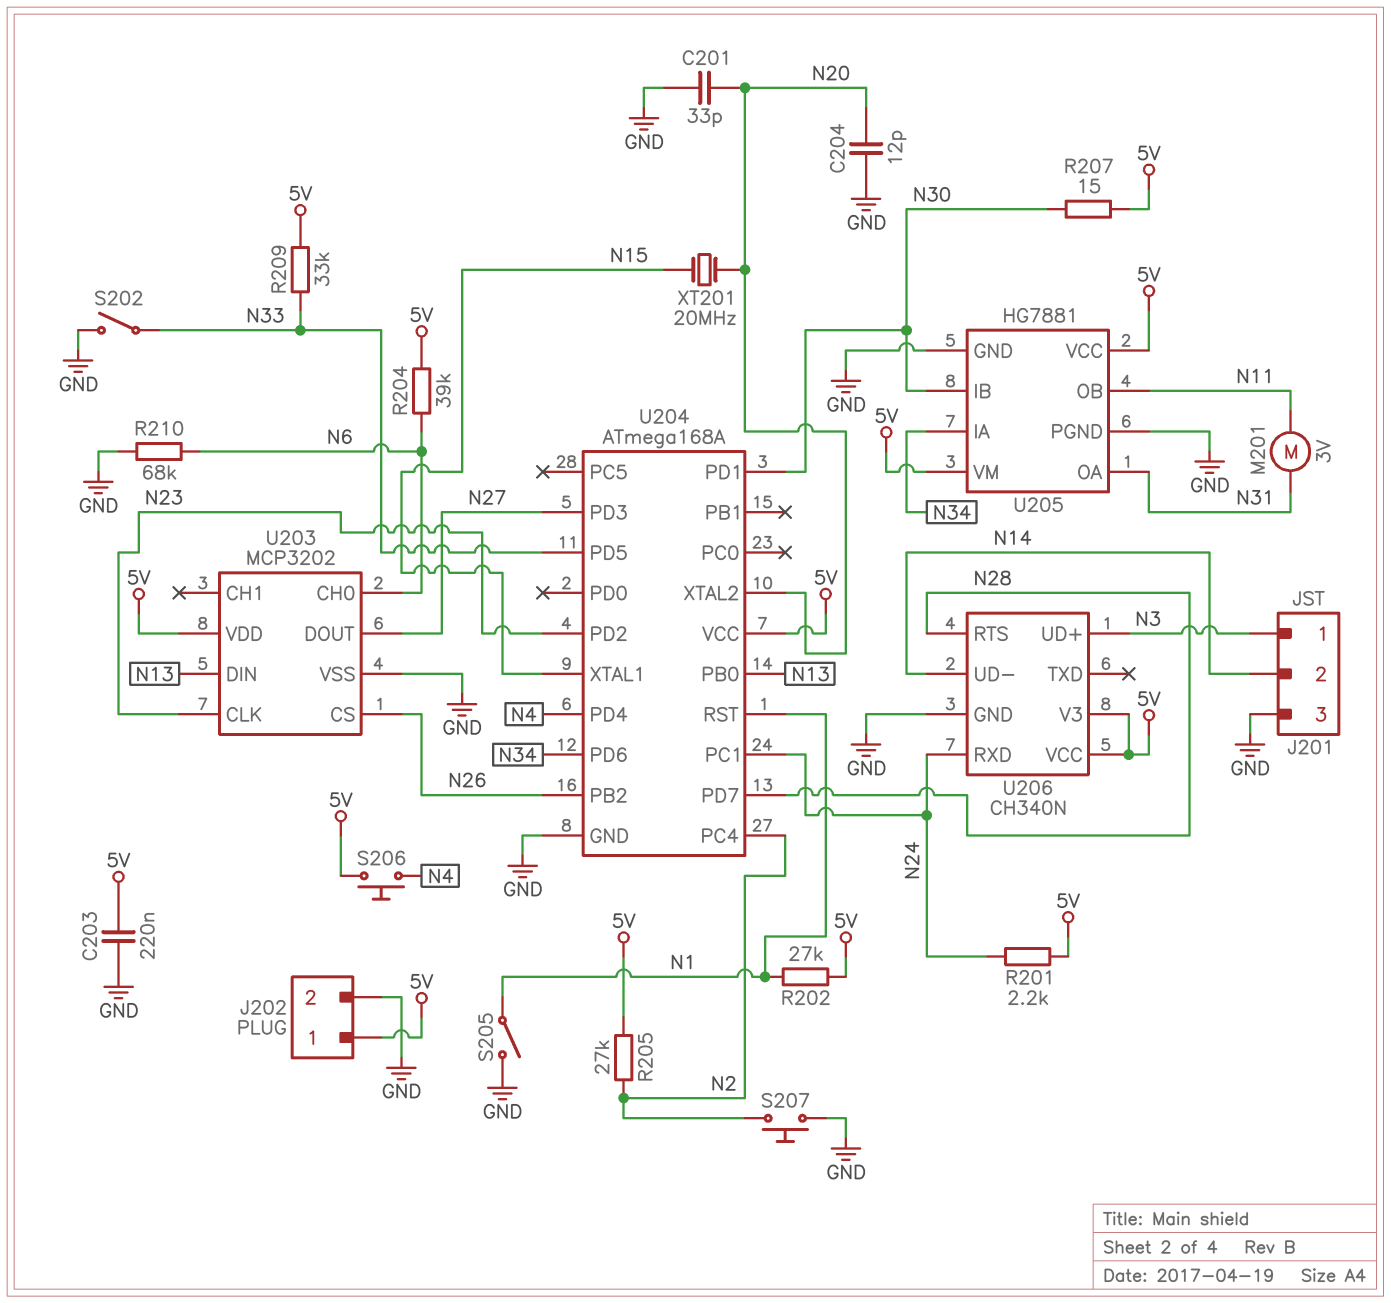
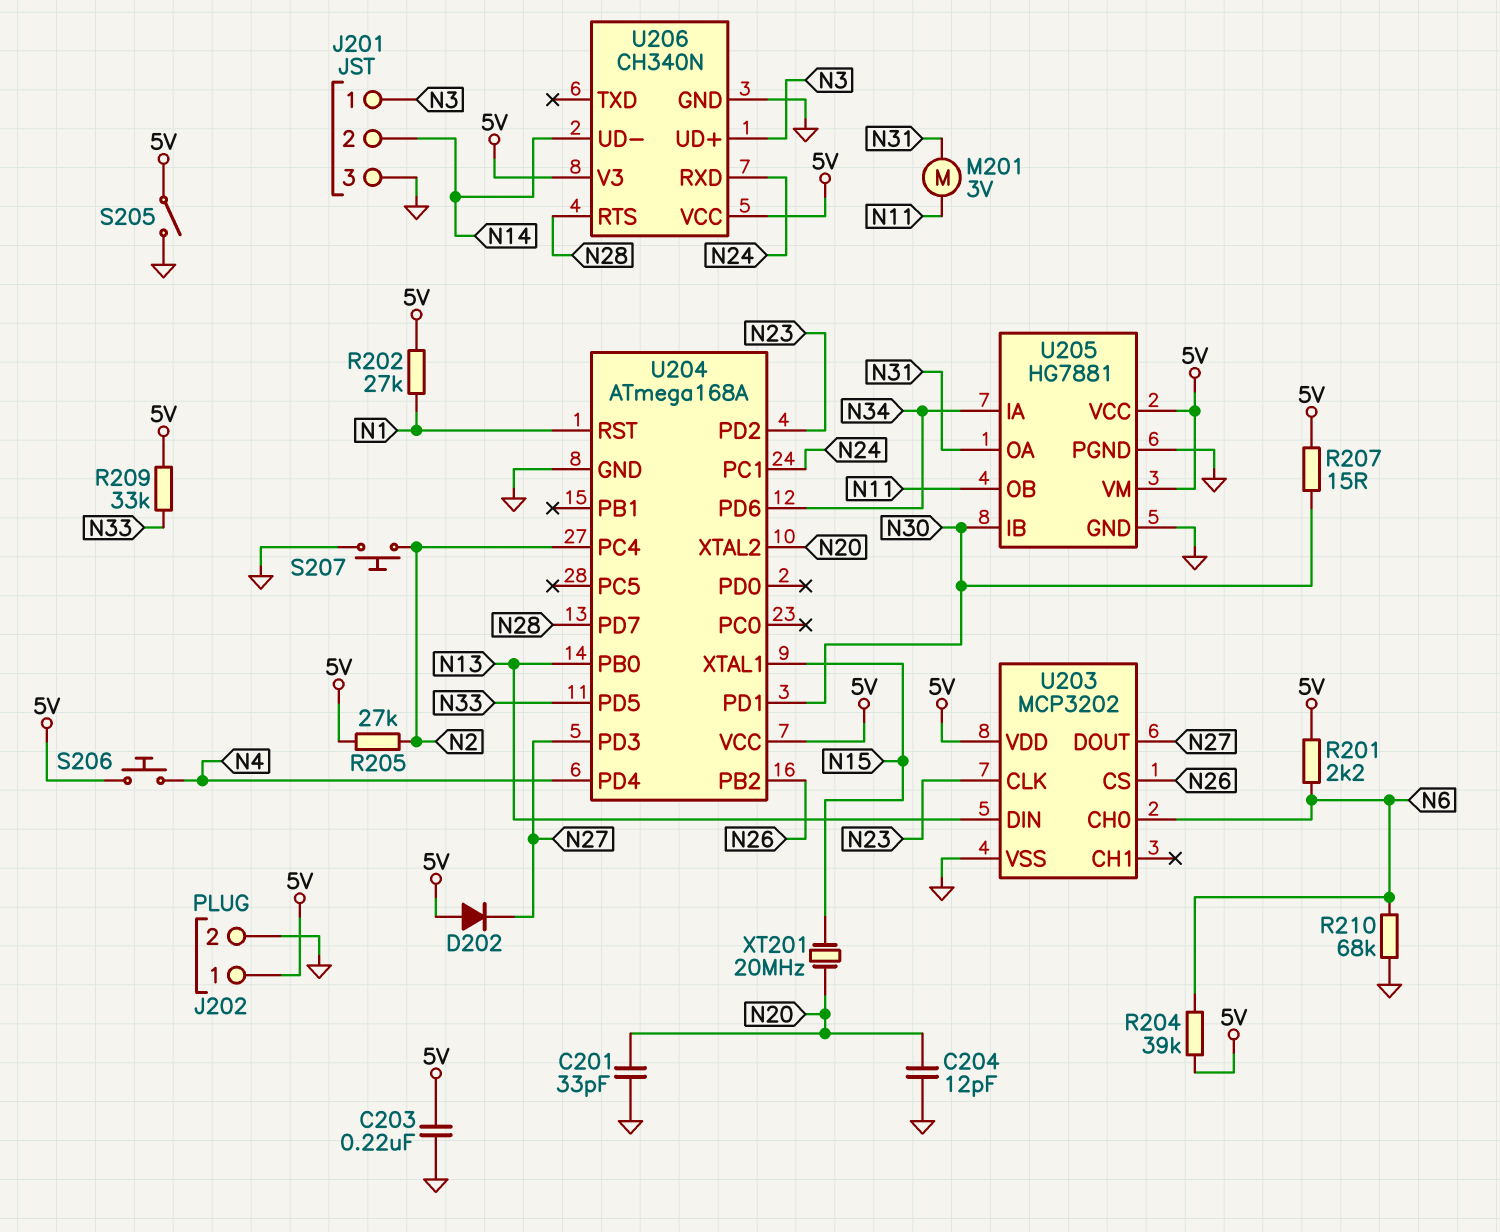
D202: none -> diode (A 5V, K N27)
R201: 2.2k (5V, N24) -> 2.2k (5V, N6)
S202: switch (GND, N33) -> none
S205: switch (GND, N1) -> switch (5V, GND)

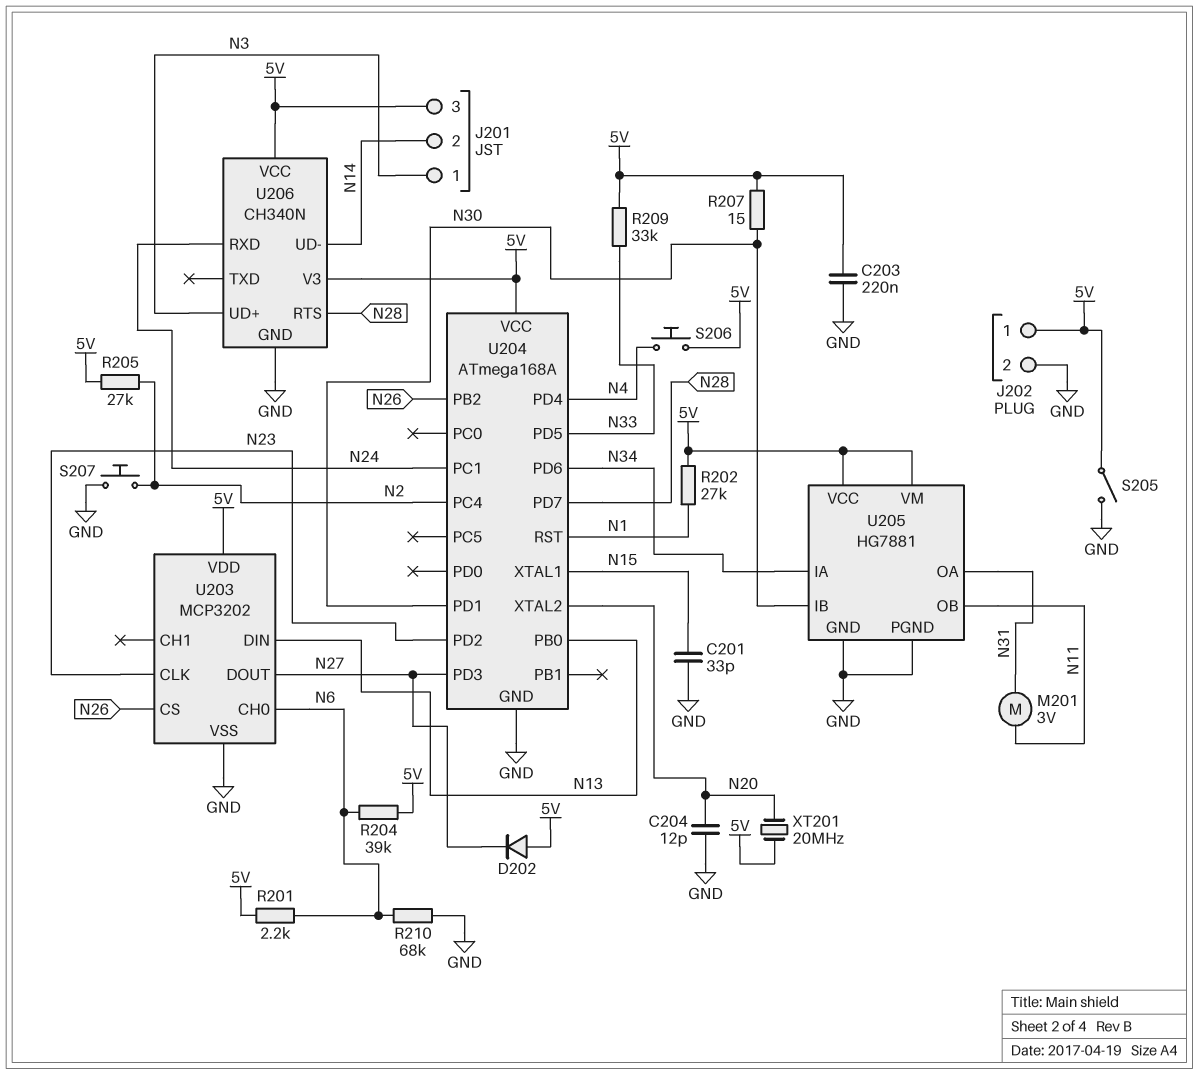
C201: 33pF (GND, N20) -> 33pF (GND, N15)
J201 pin 3: GND -> 5V
XT201: 20MHz (N15, N20) -> 20MHz (5V, N20)

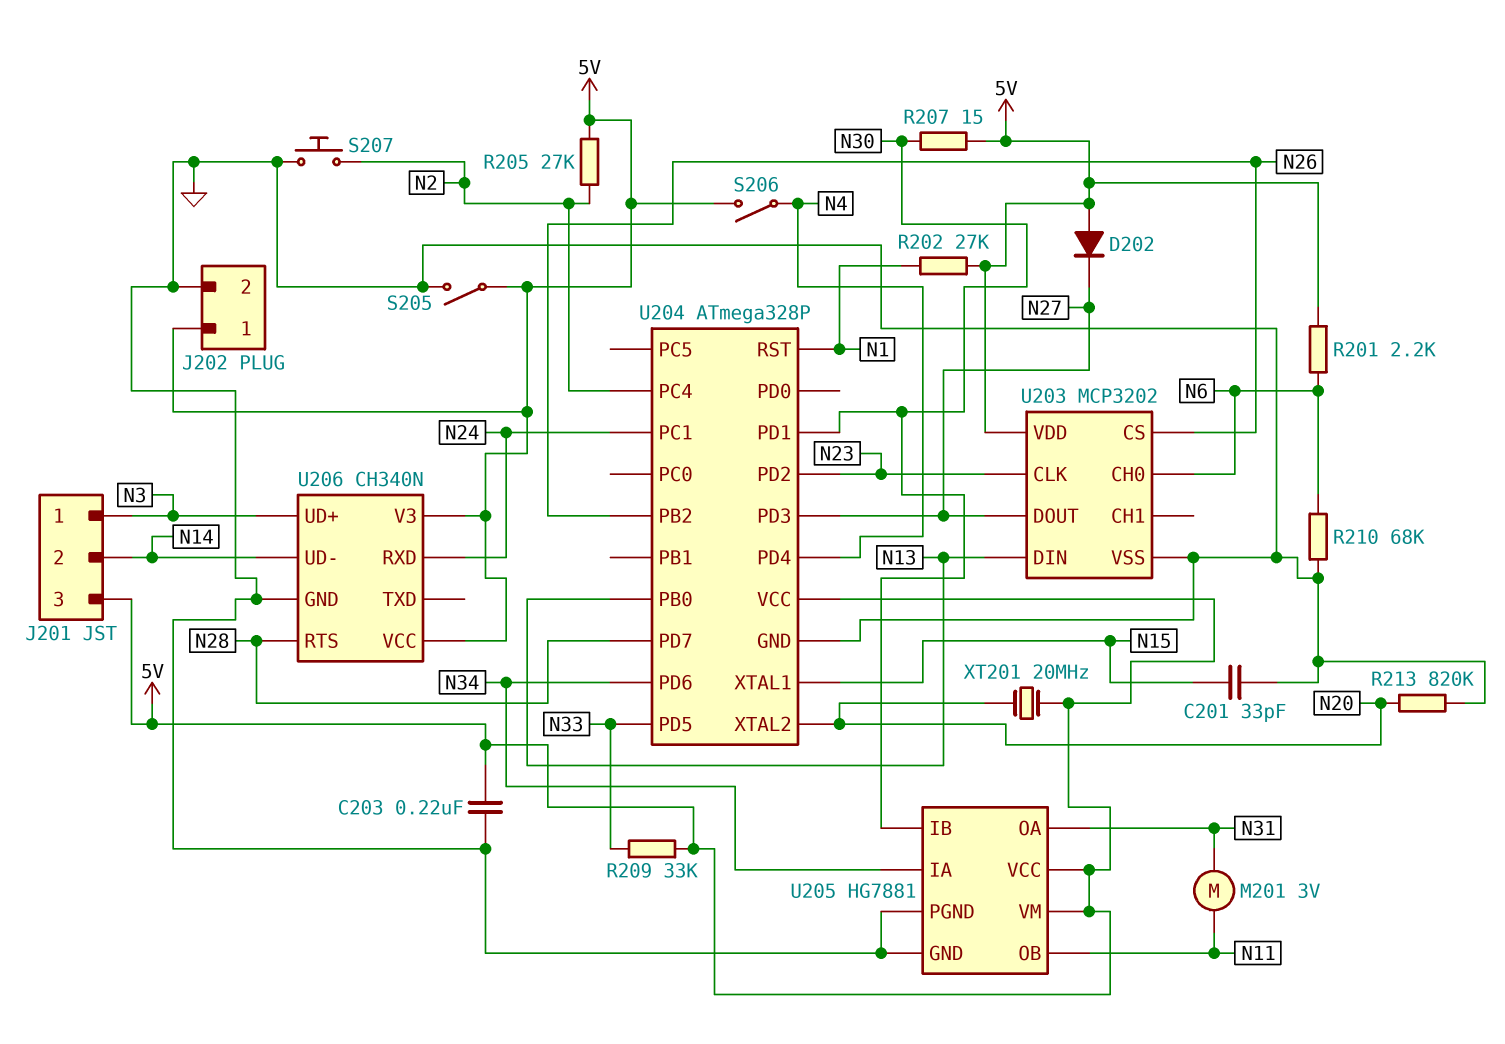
C204: 12pF (GND, N20) -> none
R204: 39k (5V, N6) -> none
R213: none -> 820k (GND, N20)
S206: button (5V, N4) -> switch (5V, N4)
U204: ATmega168A -> ATmega328P

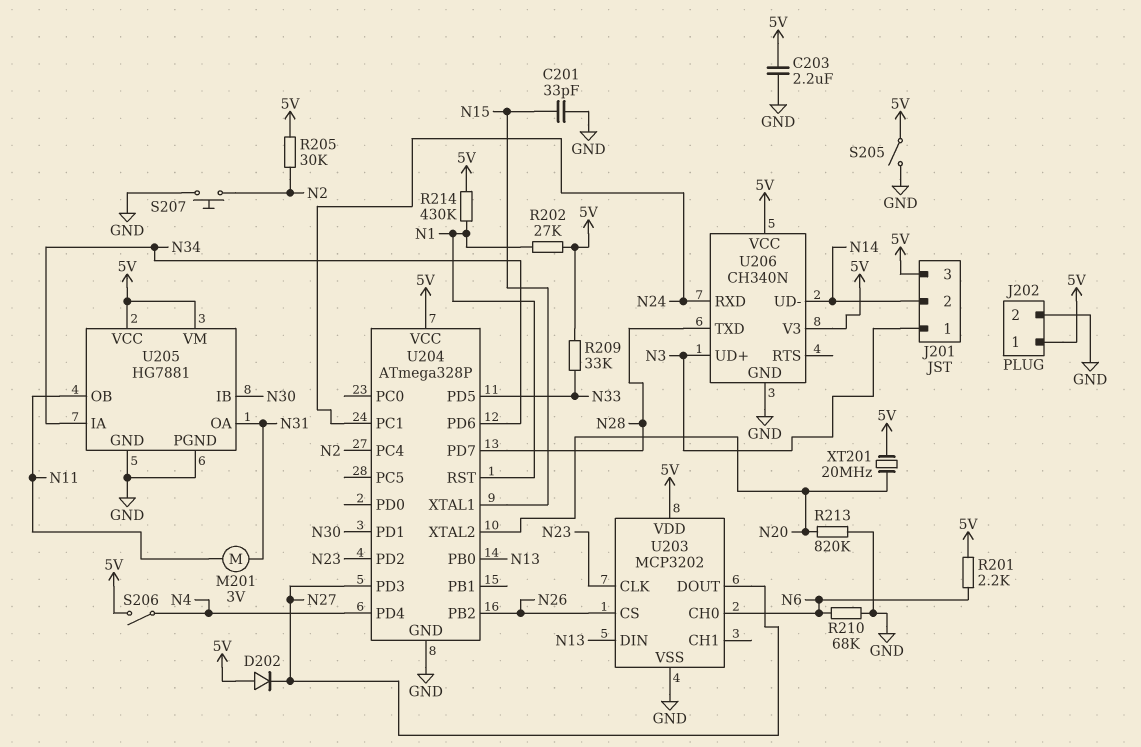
C203: 220nF (5V, GND) -> 2.2uF (5V, GND)
R205: 27k (5V, N2) -> 30k (5V, N2)
R207: 15 (5V, N30) -> none
R214: none -> 430k (5V, N1)
U206 pin RTS: N28 -> none
U206 pin TXD: none -> N28

